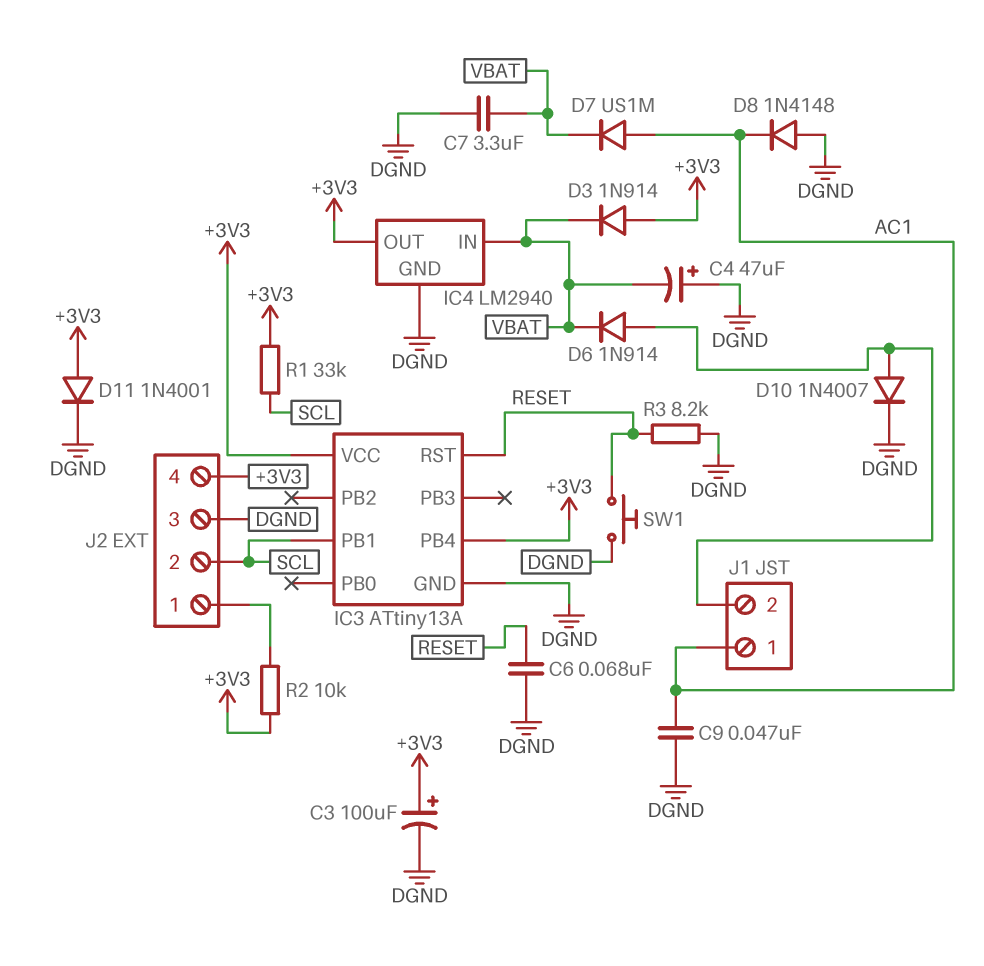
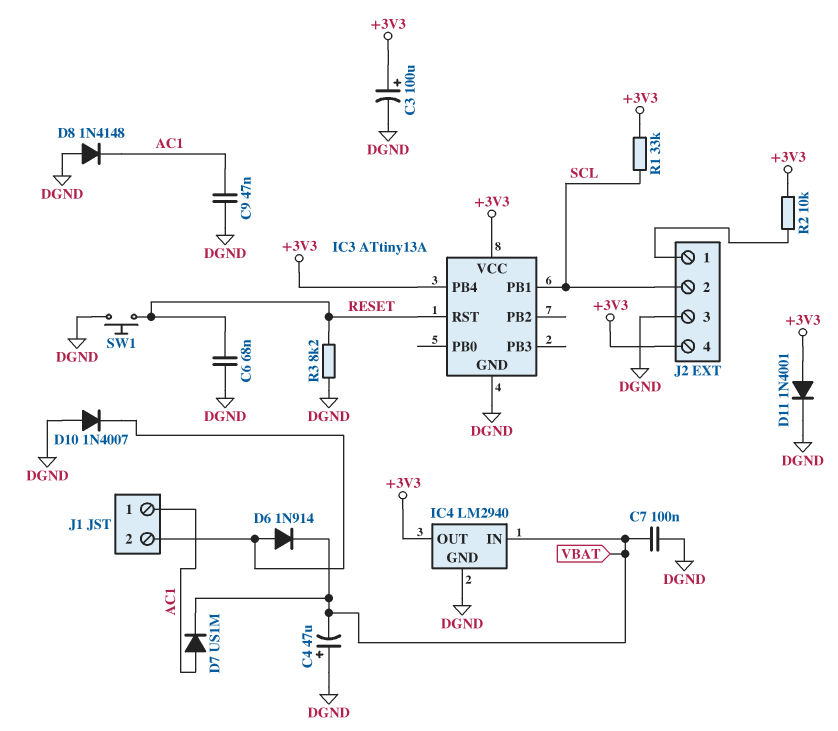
C7: 3.3uF (DGND, VBAT) -> 100nF (DGND, VBAT)
D3: diode 1N914 (A +3V3, K VBAT) -> none
D10: diode 1N4007 (A J1/2, K DGND) -> diode 1N4007 (A DGND, K J1/2)

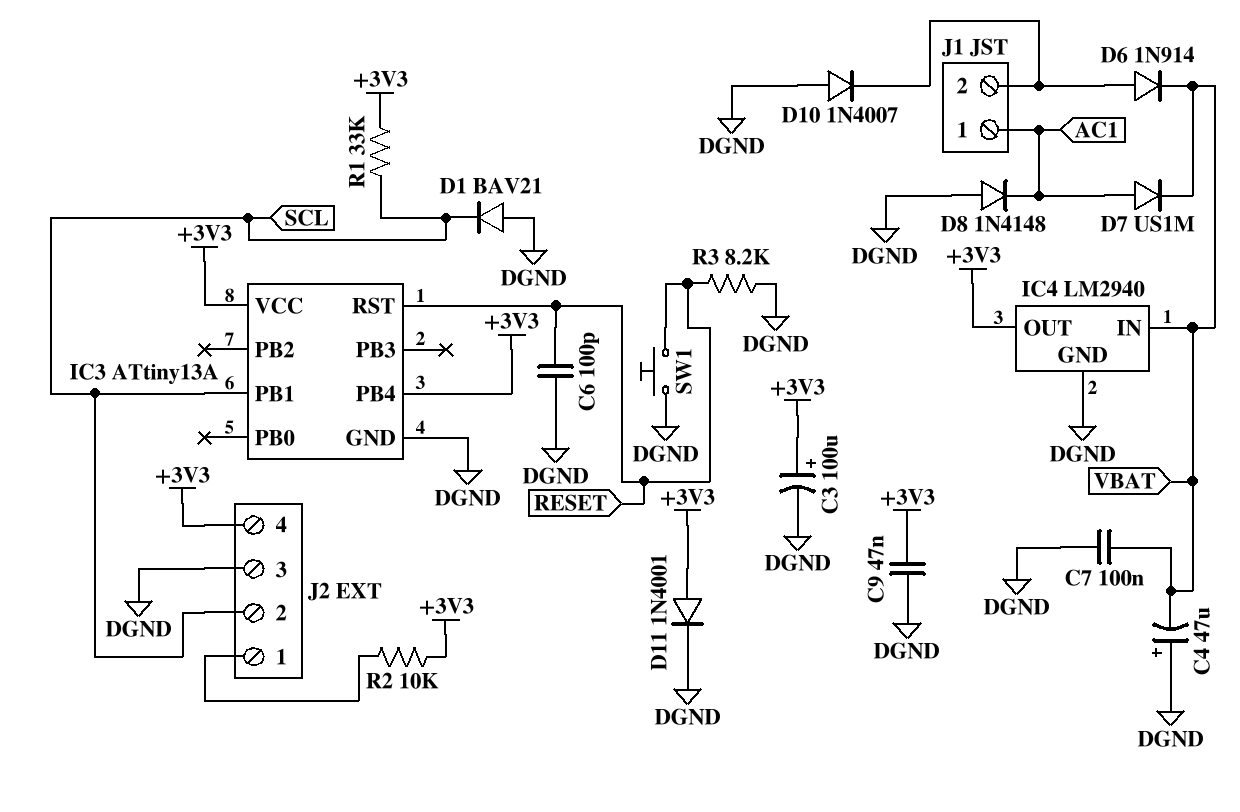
C6: 68nF (DGND, RESET) -> 100pF (DGND, RESET)
C9: 47nF (AC1, DGND) -> 47nF (+3V3, DGND)
D1: none -> diode BAV21 (A DGND, K SCL)

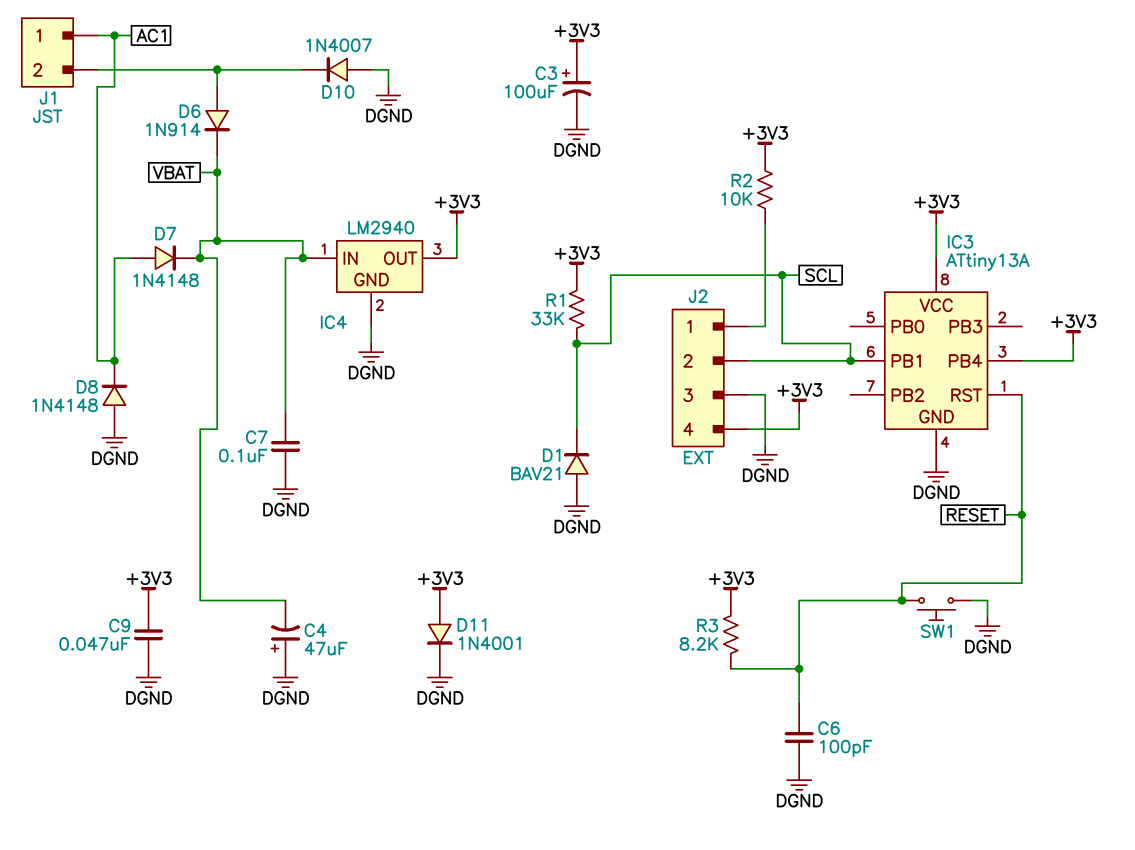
D7: diode US1M (A AC1, K VBAT) -> diode 1N4148 (A AC1, K VBAT)
R3: 8.2k (DGND, RESET) -> 8.2k (+3V3, RESET)

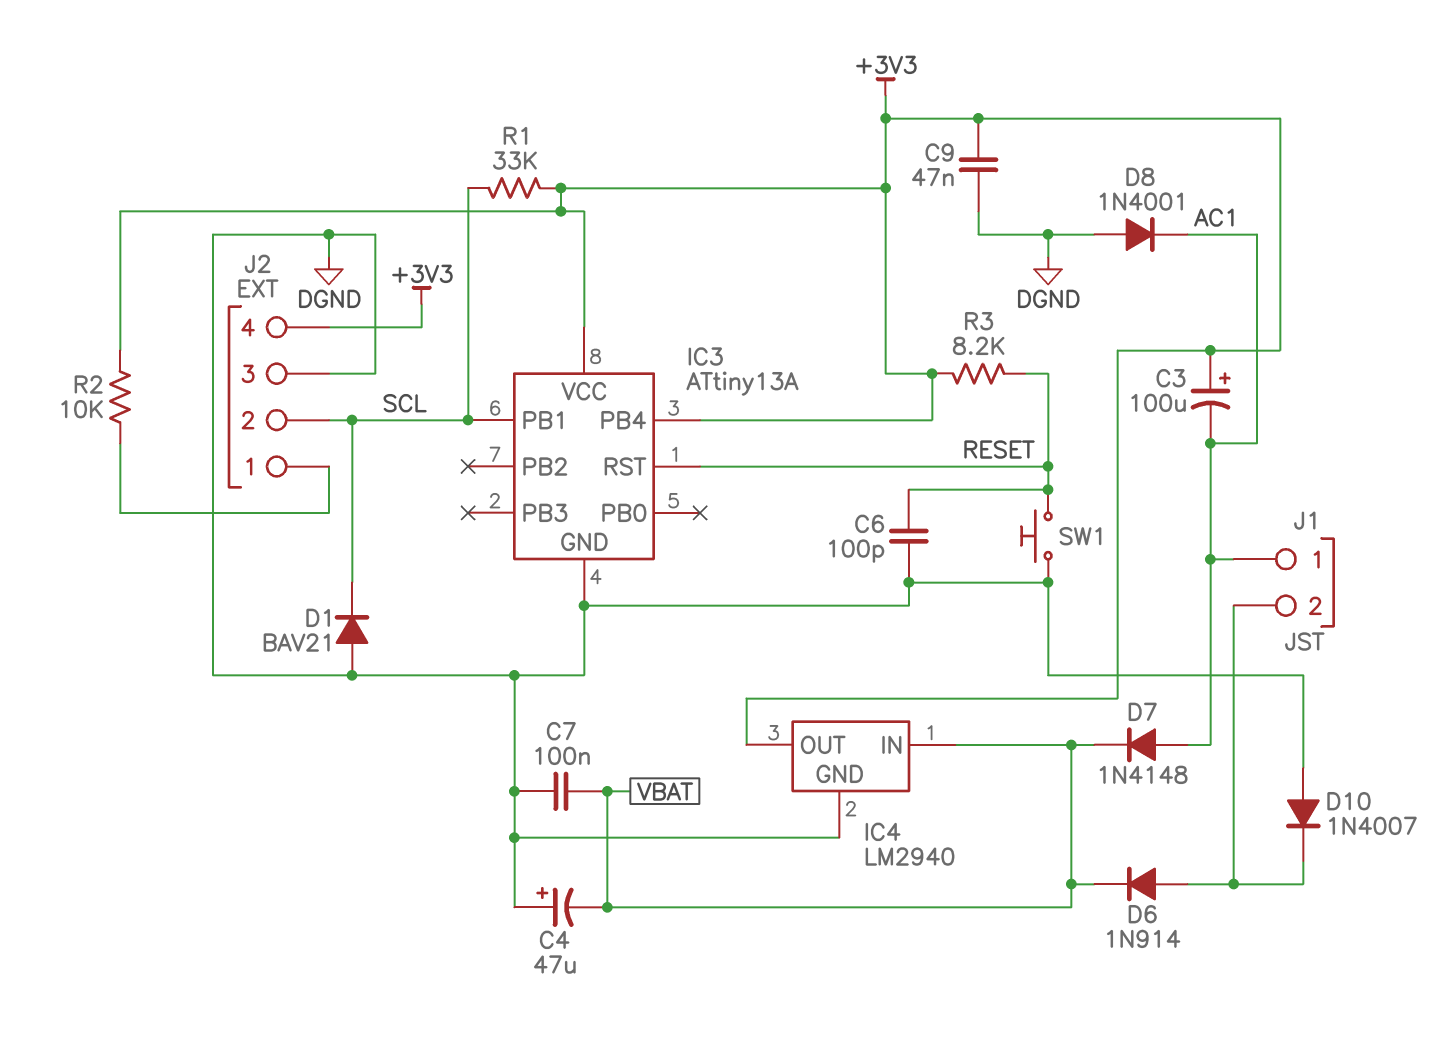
C3: 100uF (plus +3V3, minus DGND) -> 100uF (plus +3V3, minus AC1)
D8: diode 1N4148 (A DGND, K AC1) -> diode 1N4001 (A DGND, K AC1)
D11: diode 1N4001 (A +3V3, K DGND) -> none

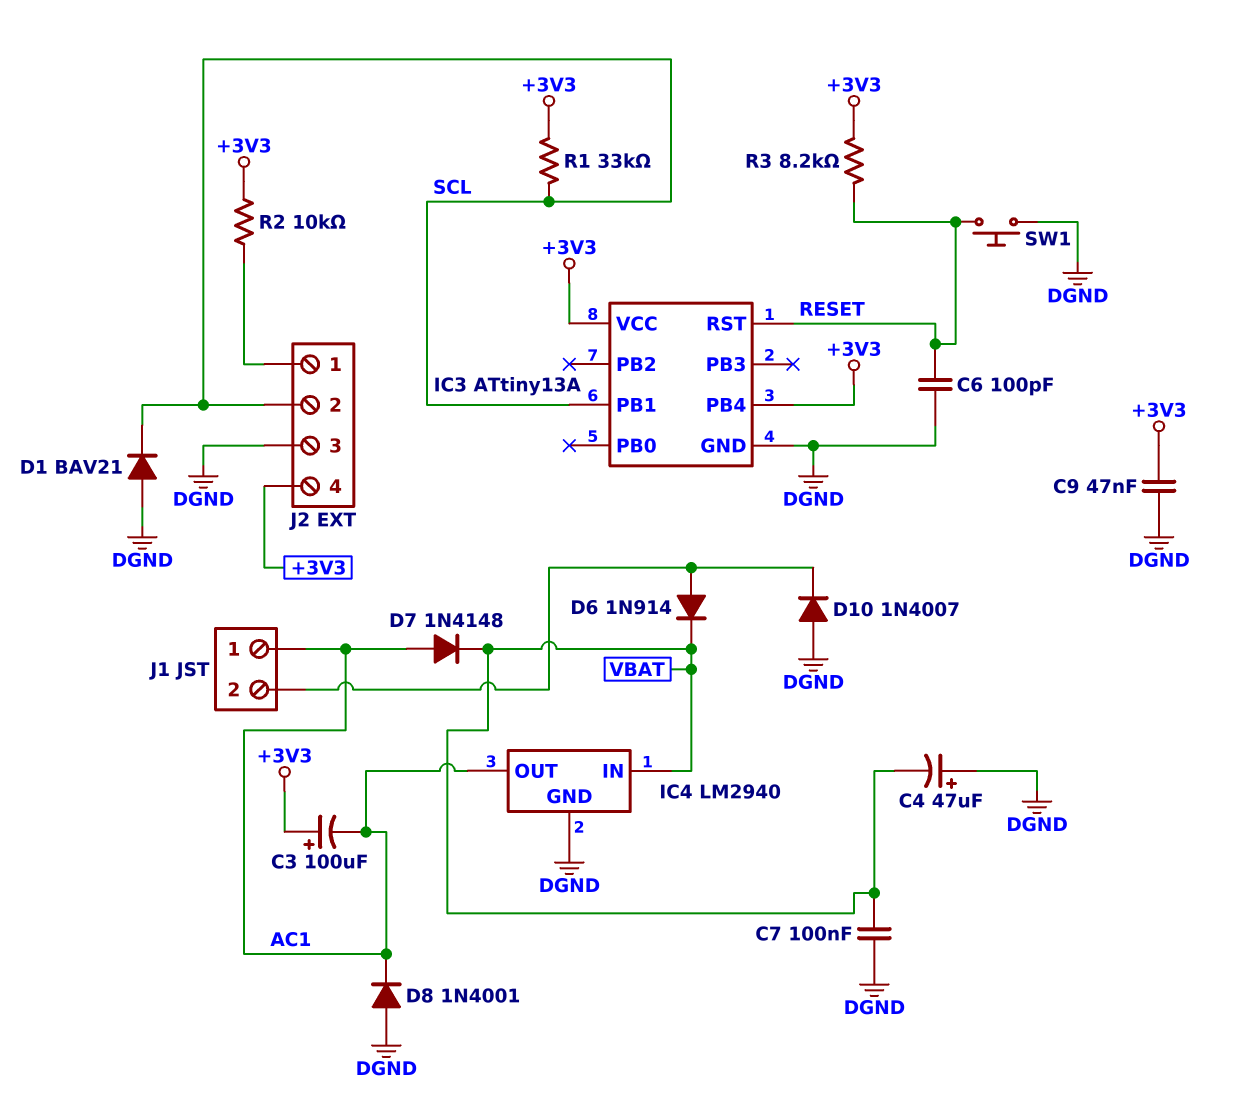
IC4 pin OUT: +3V3 -> AC1

